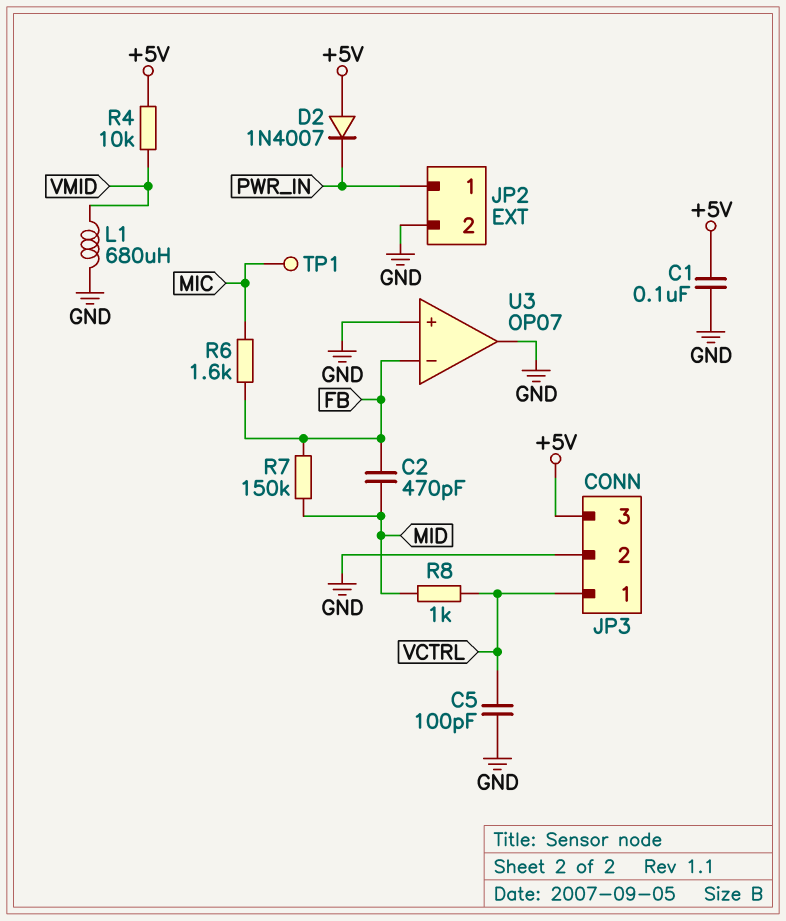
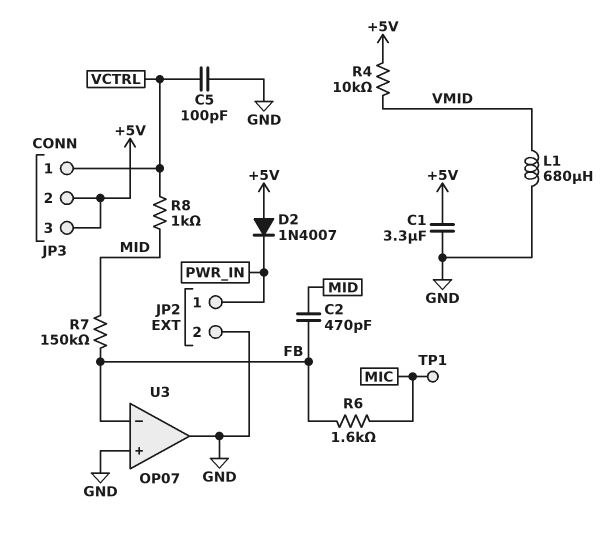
C1: 100nF (+5V, GND) -> 3.3uF (+5V, GND)
JP3 pin 2: GND -> +5V

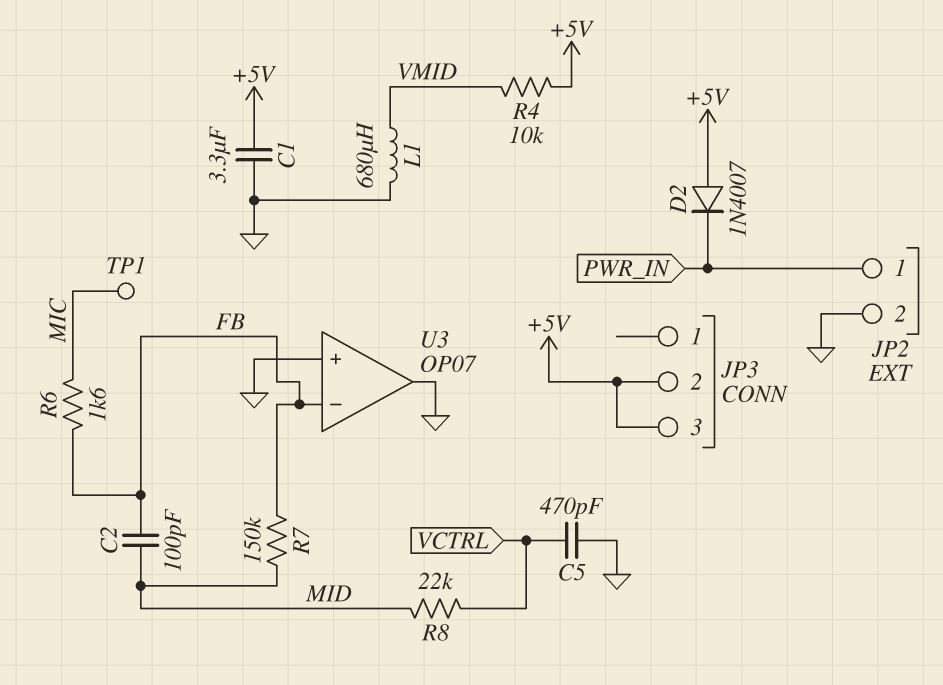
C2: 470pF (FB, MID) -> 100pF (FB, MID)
C5: 100pF (GND, VCTRL) -> 470pF (GND, VCTRL)
JP3 pin 1: VCTRL -> none
R8: 1k (MID, VCTRL) -> 22k (MID, VCTRL)

